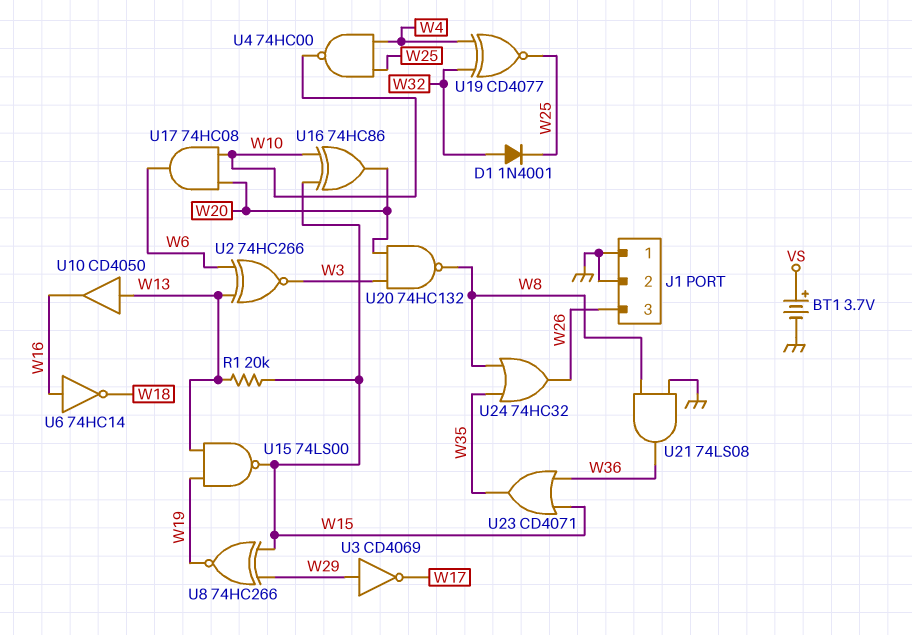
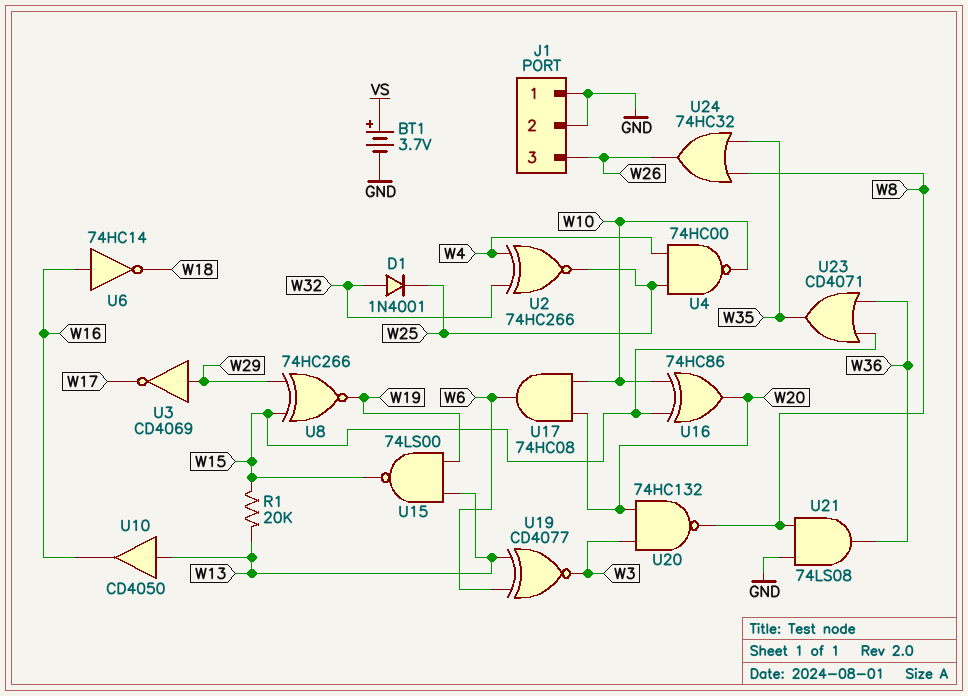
U2: XNOR 74HC266 (in W6, in W13, out W3) -> XNOR 74HC266 (in W4, in W32, out W25)
U19: XNOR CD4077 (in W4, in W32, out W25) -> XNOR CD4077 (in W6, in W13, out W3)

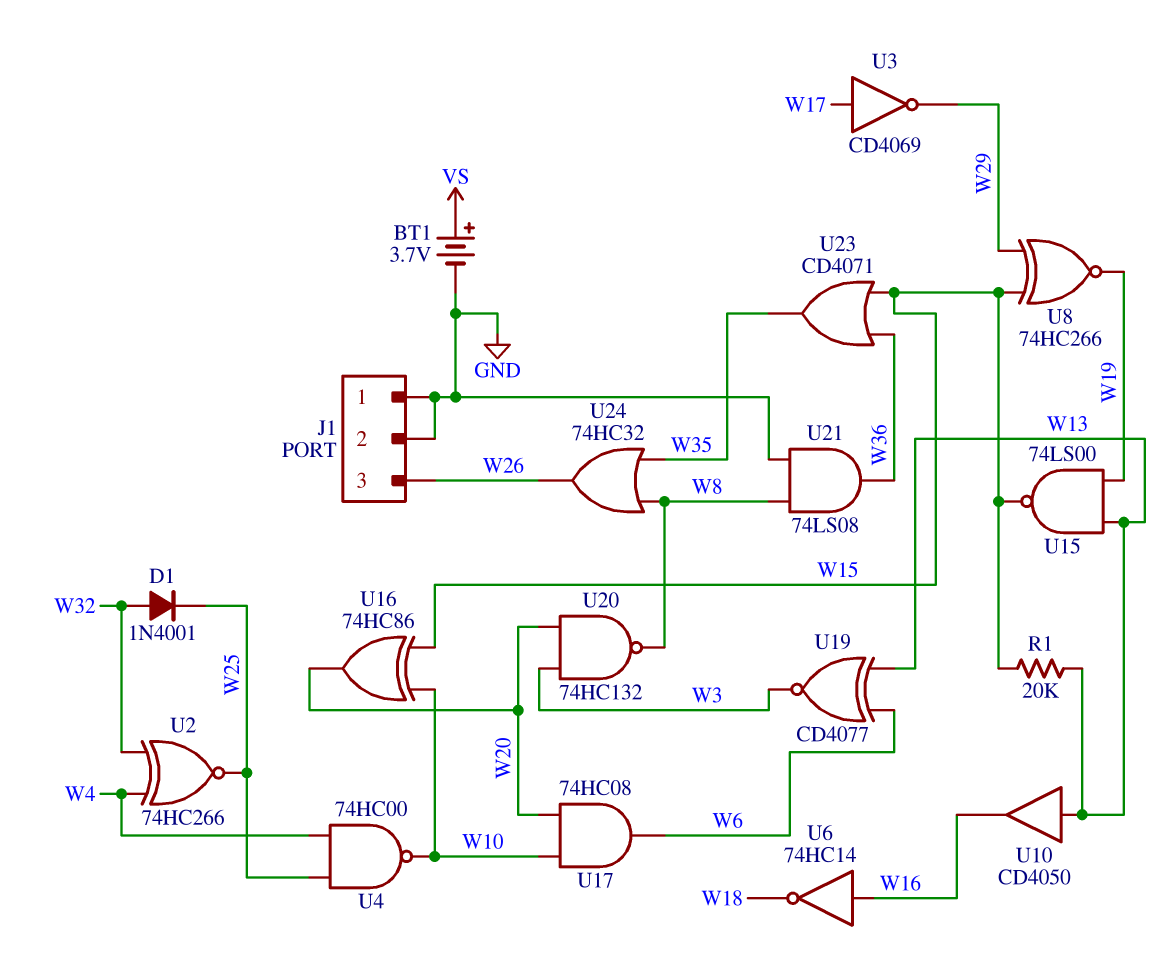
U3: NOT CD4069 (in W29, out W17) -> NOT CD4069 (in W17, out W29)

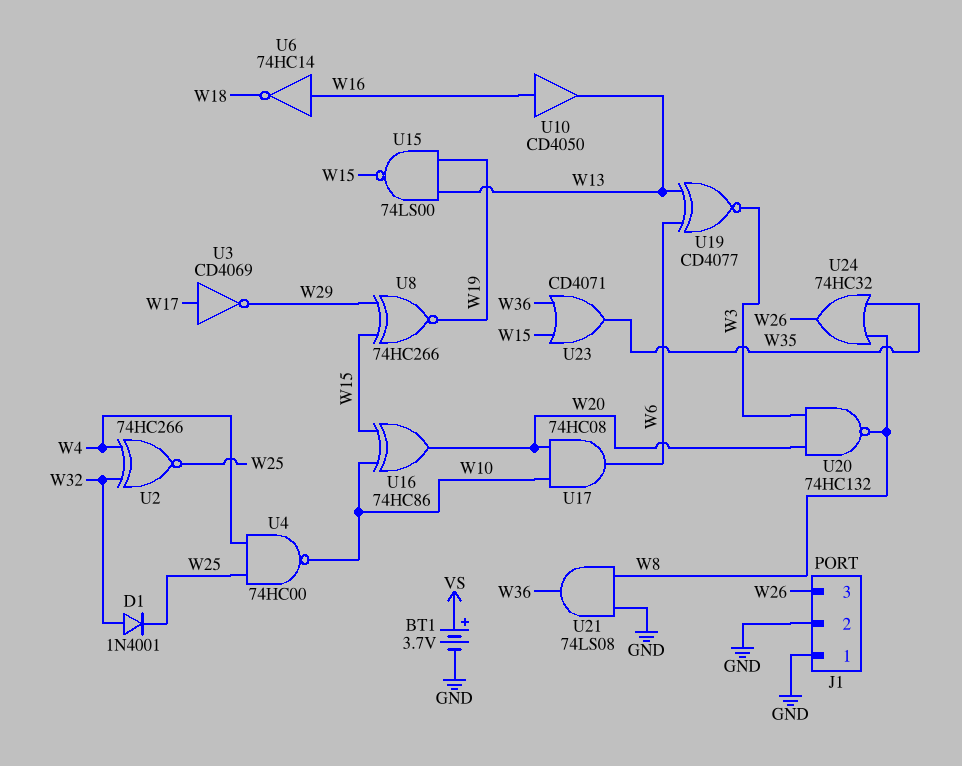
R1: 20k (W13, W15) -> none
U10: buffer CD4050 (in W13, out W16) -> buffer CD4050 (in W16, out W13)

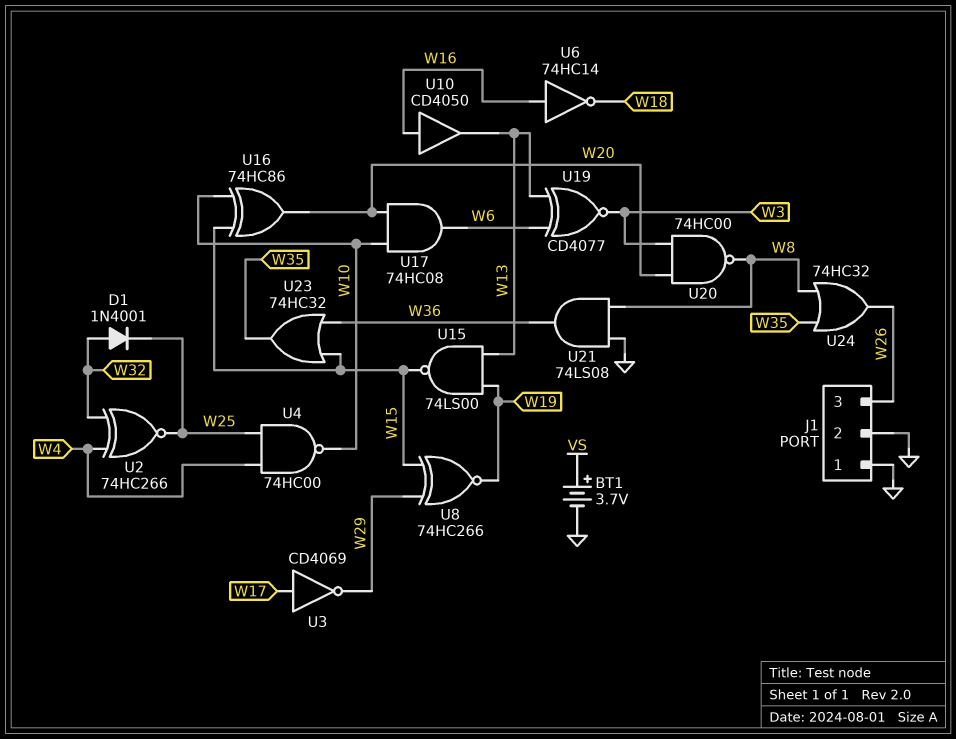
U20: NAND 74HC132 (in W3, in W20, out W8) -> NAND 74HC00 (in W3, in W20, out W8)
U23: OR CD4071 (in W15, in W36, out W35) -> OR 74HC32 (in W15, in W36, out W35)

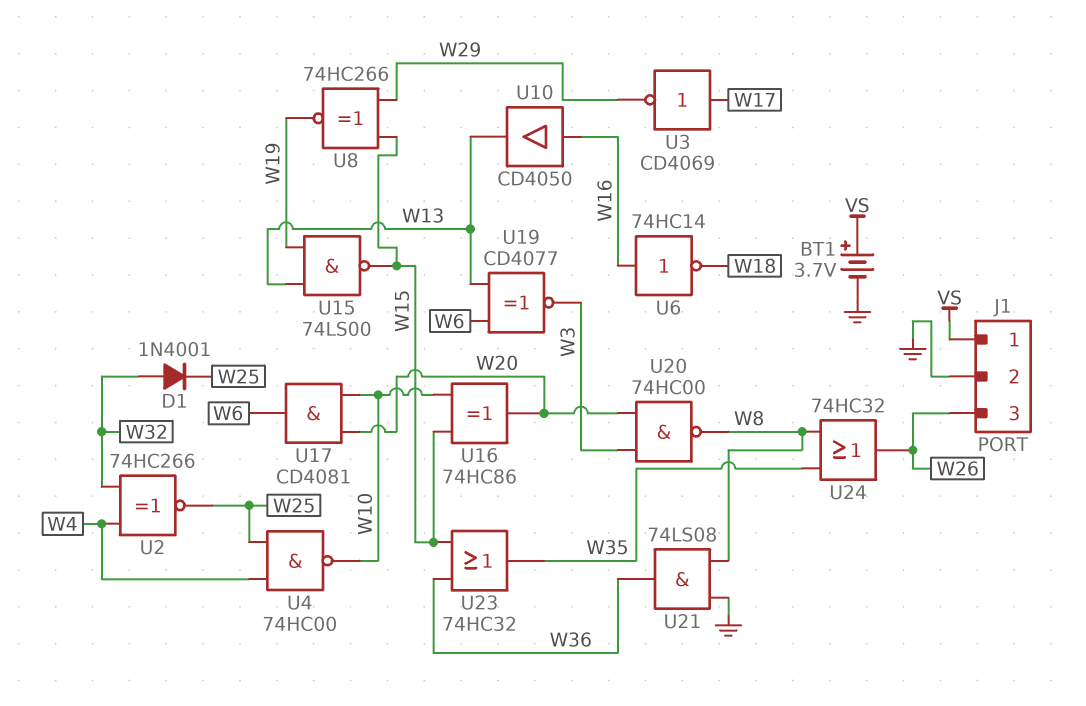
J1 pin 1: GND -> VS
U17: AND 74HC08 (in W10, in W20, out W6) -> AND CD4081 (in W10, in W20, out W6)

